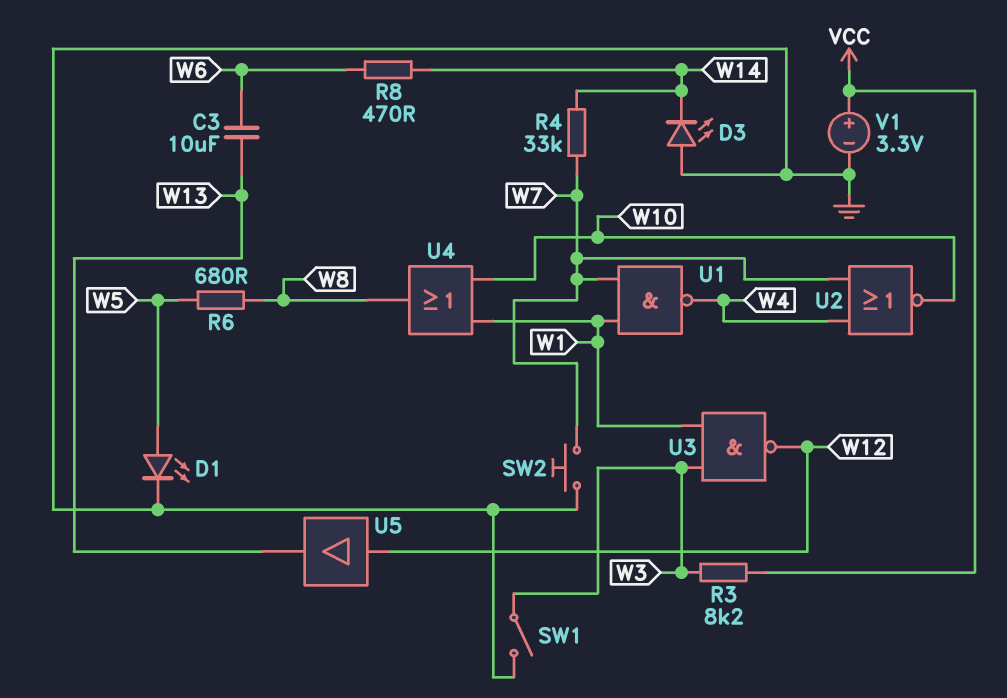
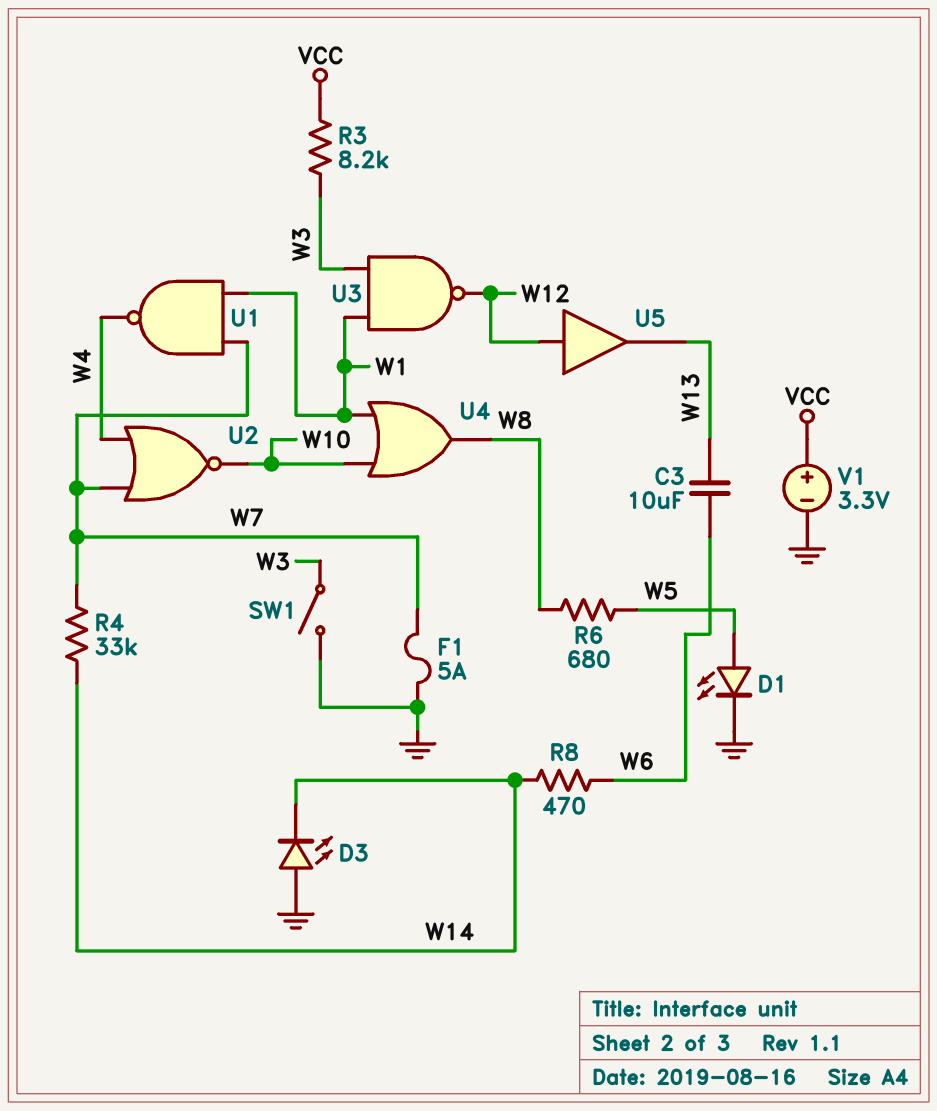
F1: none -> 5A (GND, W7)
SW2: button (GND, W7) -> none

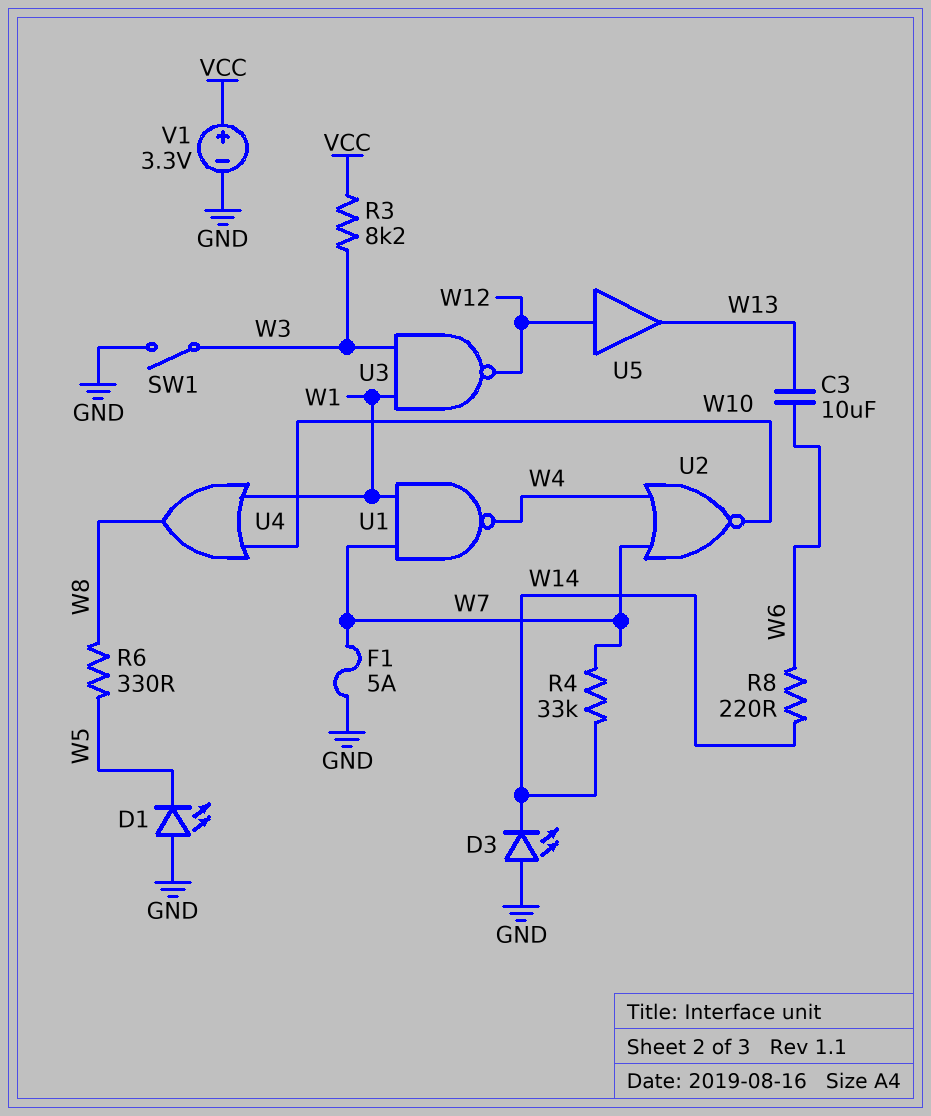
D1: LED (A W5, K GND) -> LED (A GND, K W5)
R6: 680 (W5, W8) -> 330 (W5, W8)
R8: 470 (W6, W14) -> 220 (W6, W14)

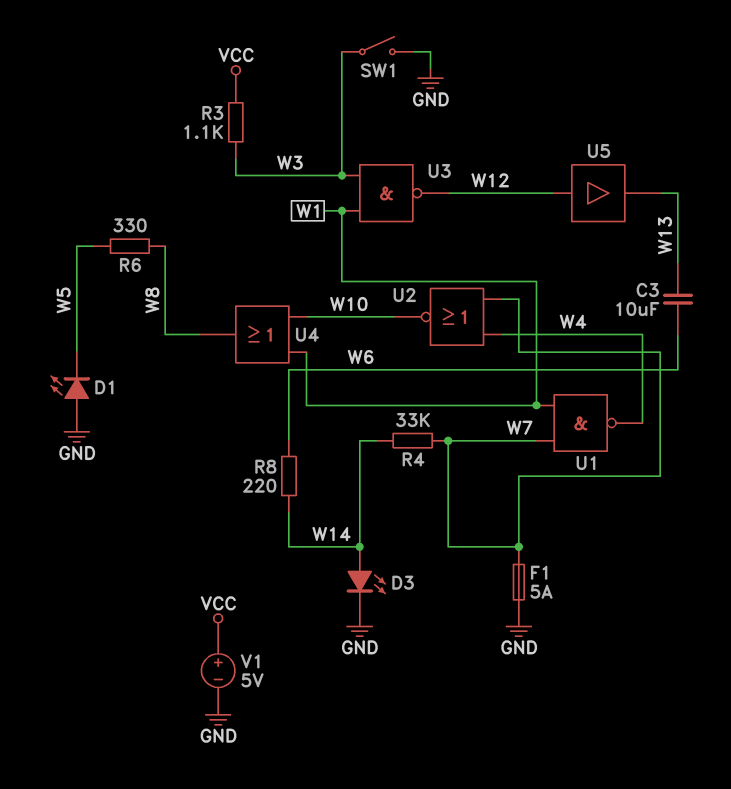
D3: LED (A GND, K W14) -> LED (A W14, K GND)
R3: 8.2k (VCC, W3) -> 1.1k (VCC, W3)
V1: 3.3V (plus VCC, minus GND) -> 5V (plus VCC, minus GND)

